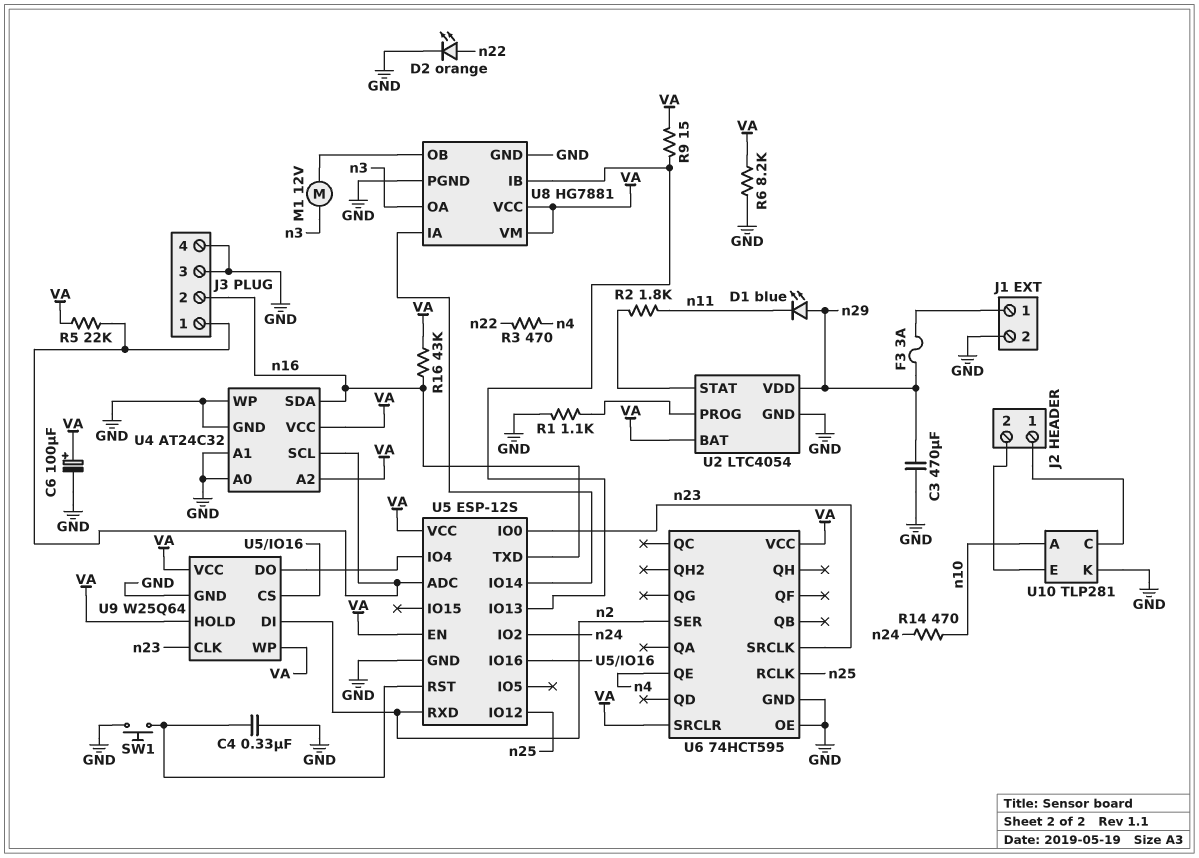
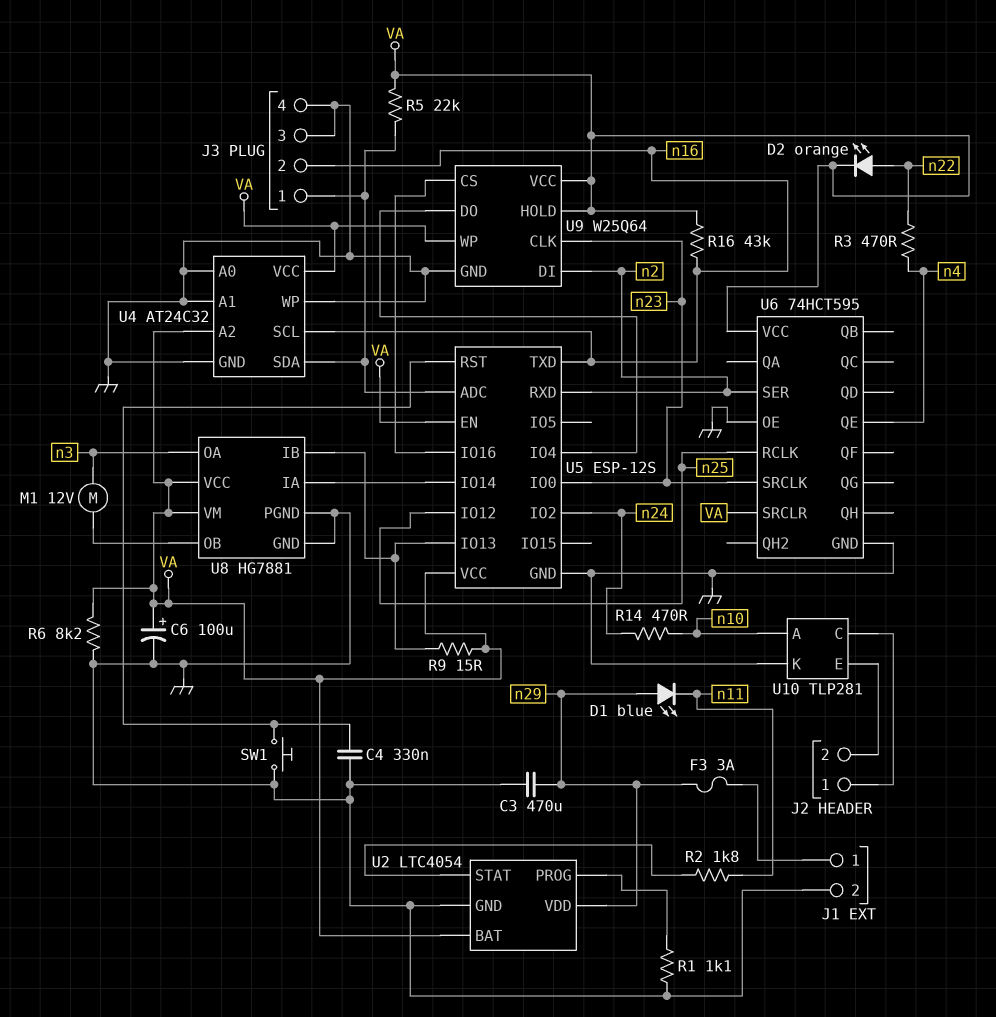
D2: LED orange (A n22, K GND) -> LED orange (A n22, K VA)
U4 pin SCL: J3/1 -> n16
U4 pin SDA: n16 -> J3/1

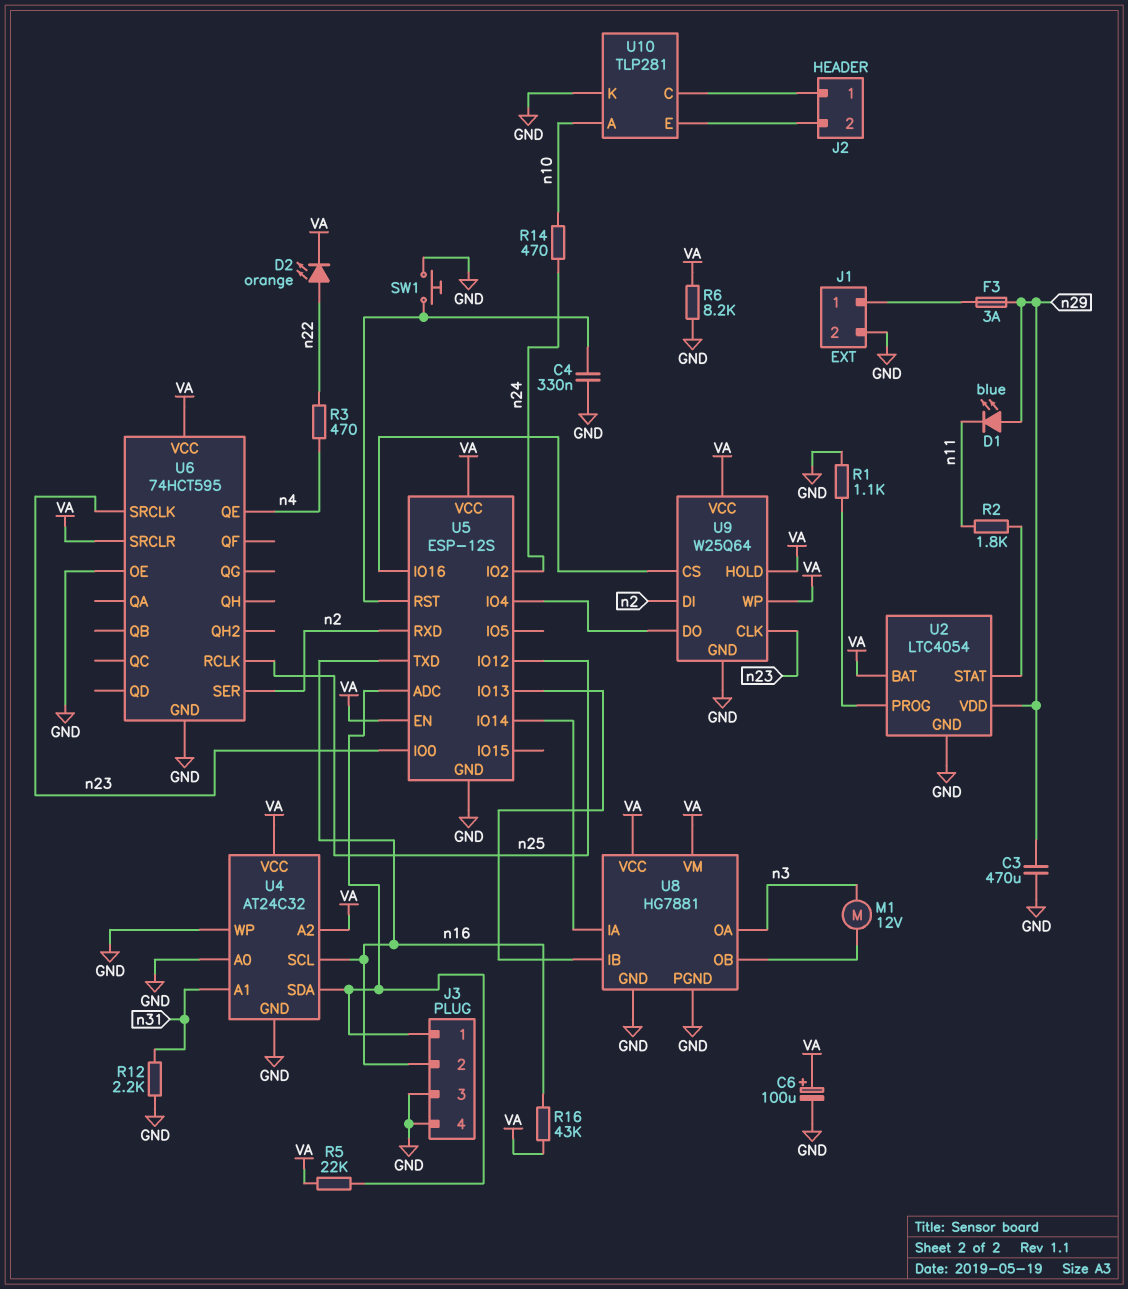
R9: 15 (U5/IO13, VA) -> none
R12: none -> 2.2k (GND, n31)
U4 pin A1: GND -> n31

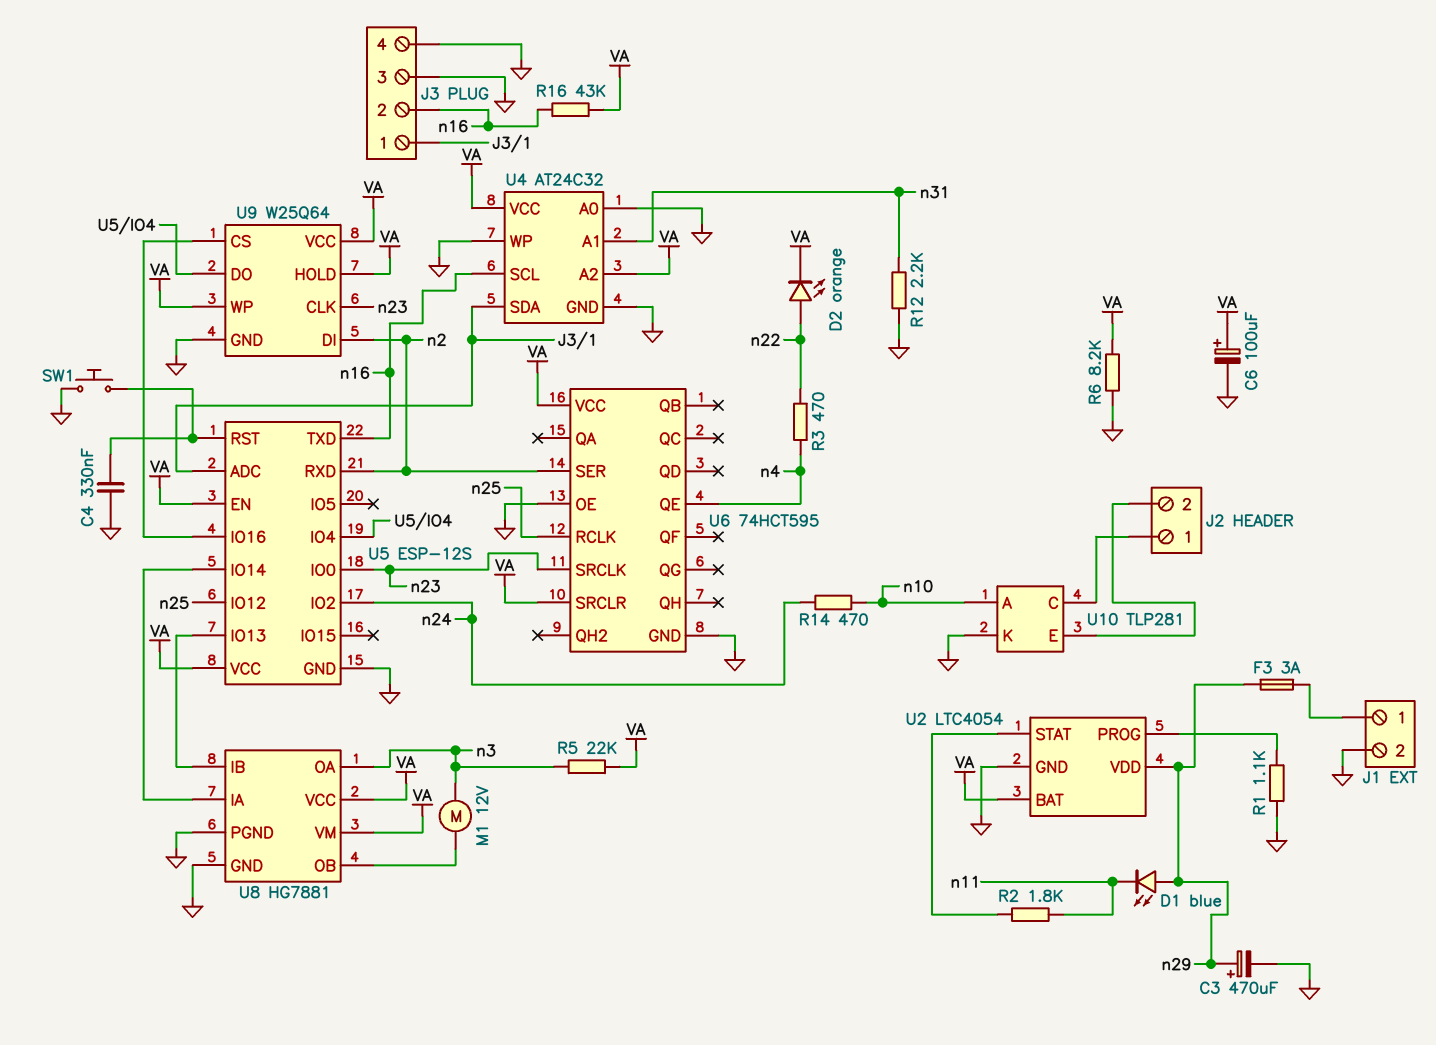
C3: 470uF (GND, n29) -> 470uF (plus n29, minus GND)
R5: 22k (J3/1, VA) -> 22k (VA, n3)

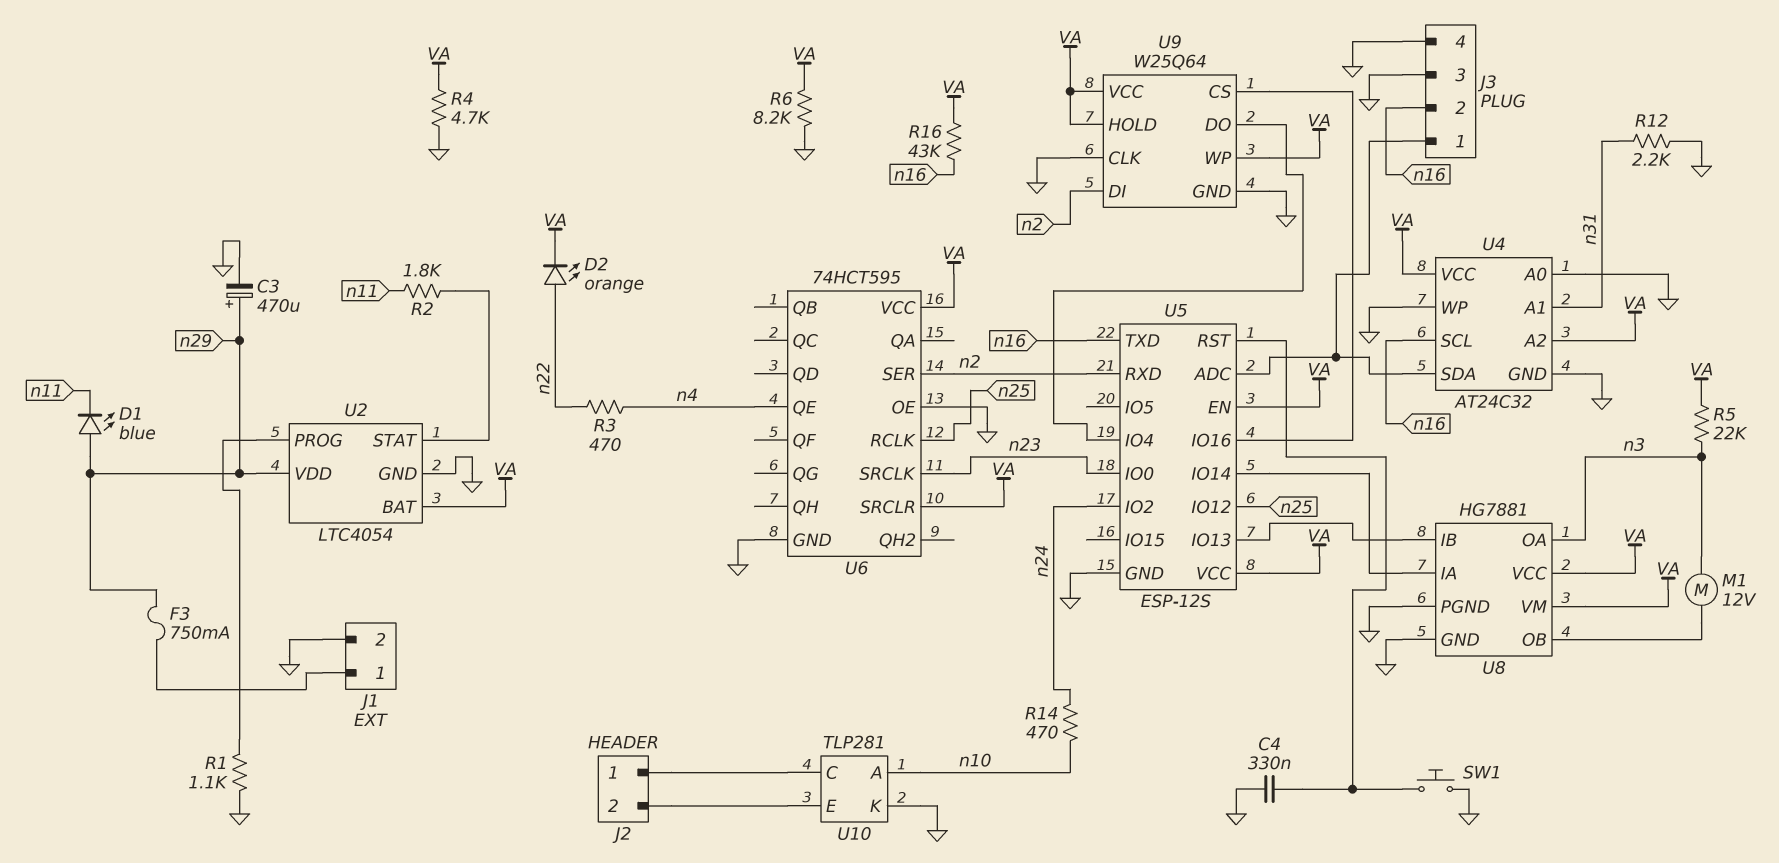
C6: 100uF (plus VA, minus GND) -> none
F3: 3A (J1/1, n29) -> 750mA (J1/1, n29)
R4: none -> 4.7k (GND, VA)
U9 pin CLK: n23 -> GND

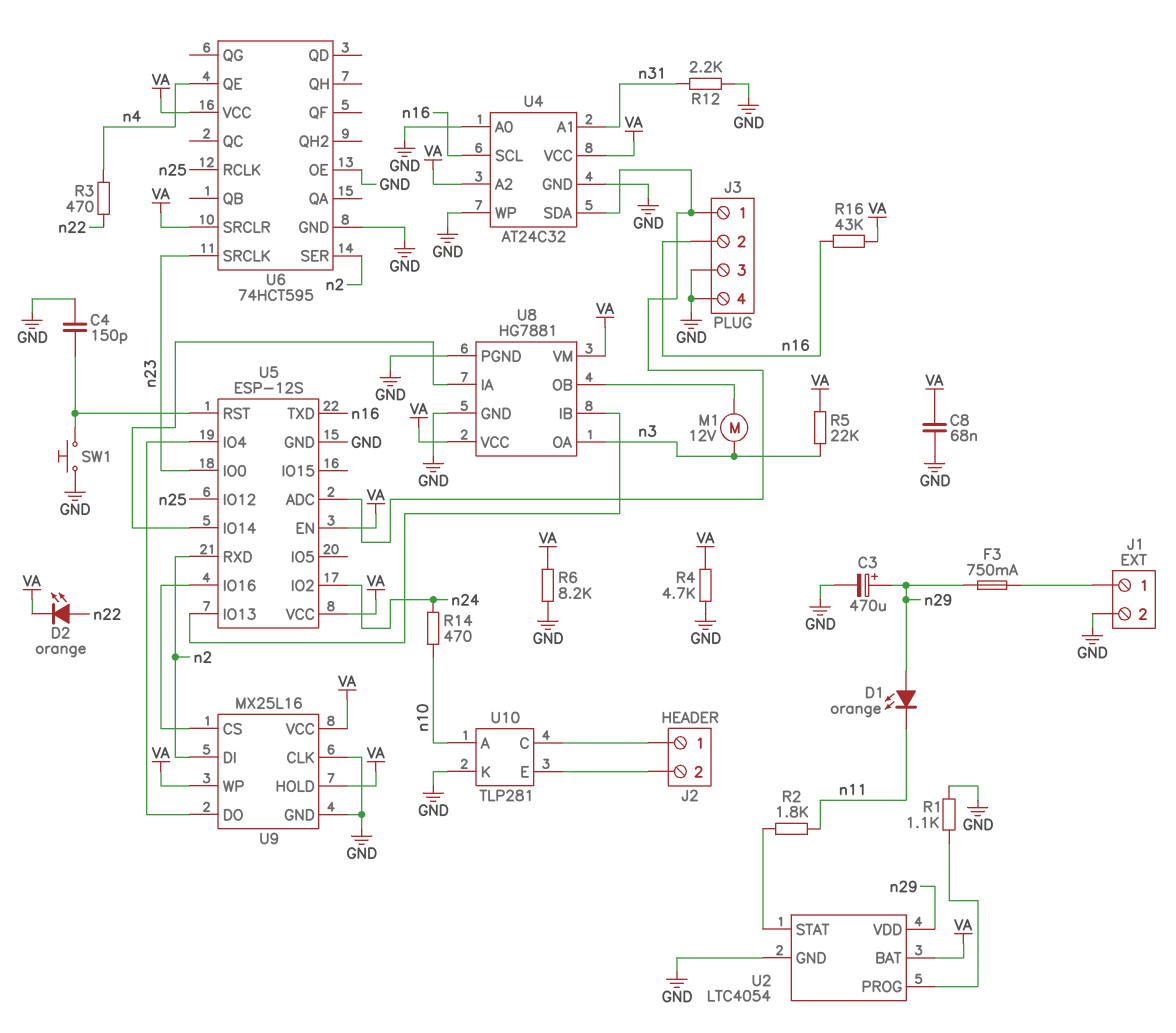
C4: 330nF (GND, U5/RST) -> 150pF (GND, U5/RST)
C8: none -> 68nF (GND, VA)
D1: LED blue (A n29, K n11) -> LED orange (A n29, K n11)
U9: W25Q64 -> MX25L16

